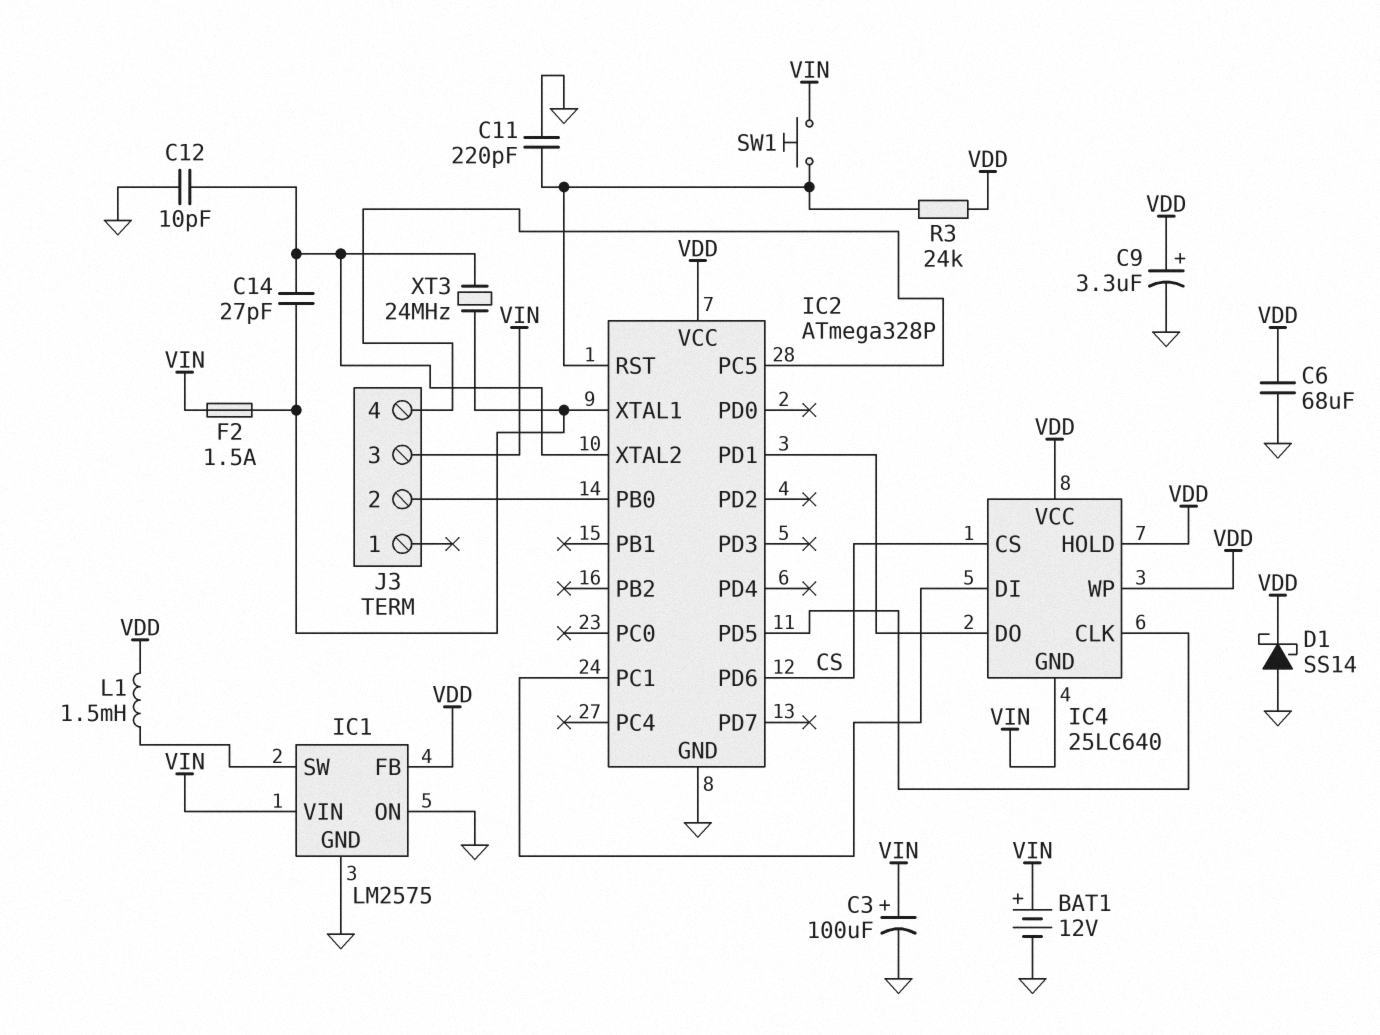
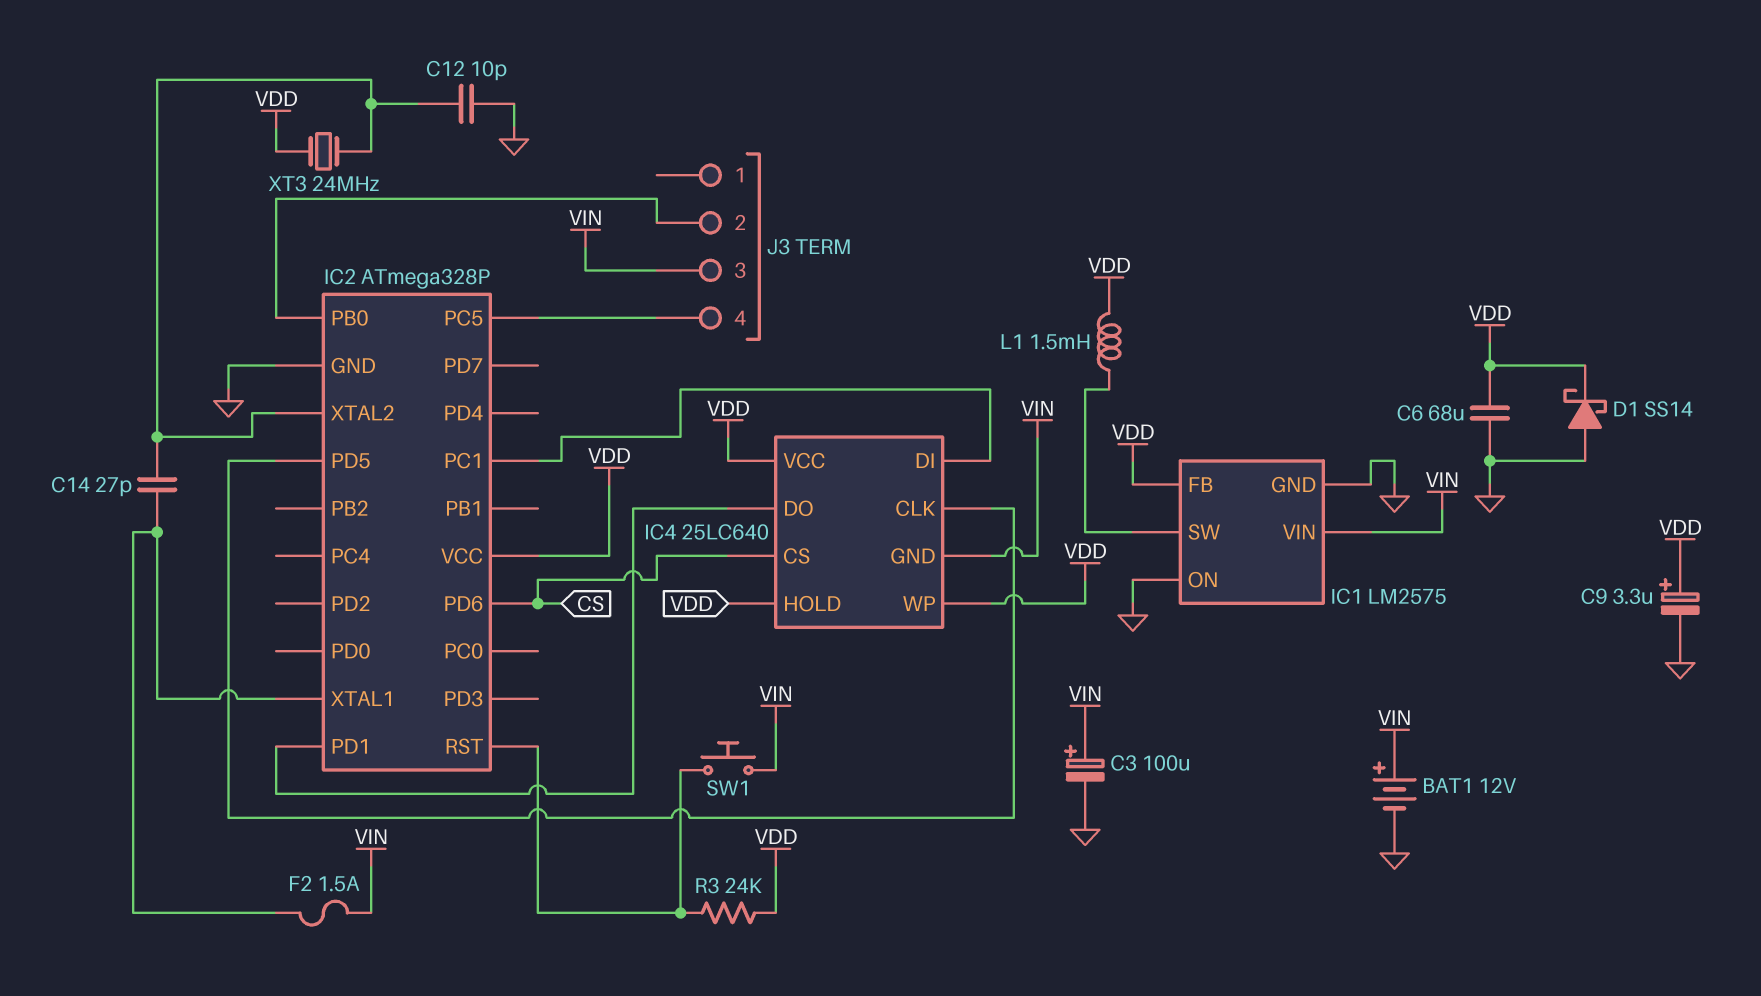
C11: 220pF (GND, IC2/RST) -> none
XT3: 24MHz (IC2/XTAL1, IC2/XTAL2) -> 24MHz (IC2/XTAL2, VDD)

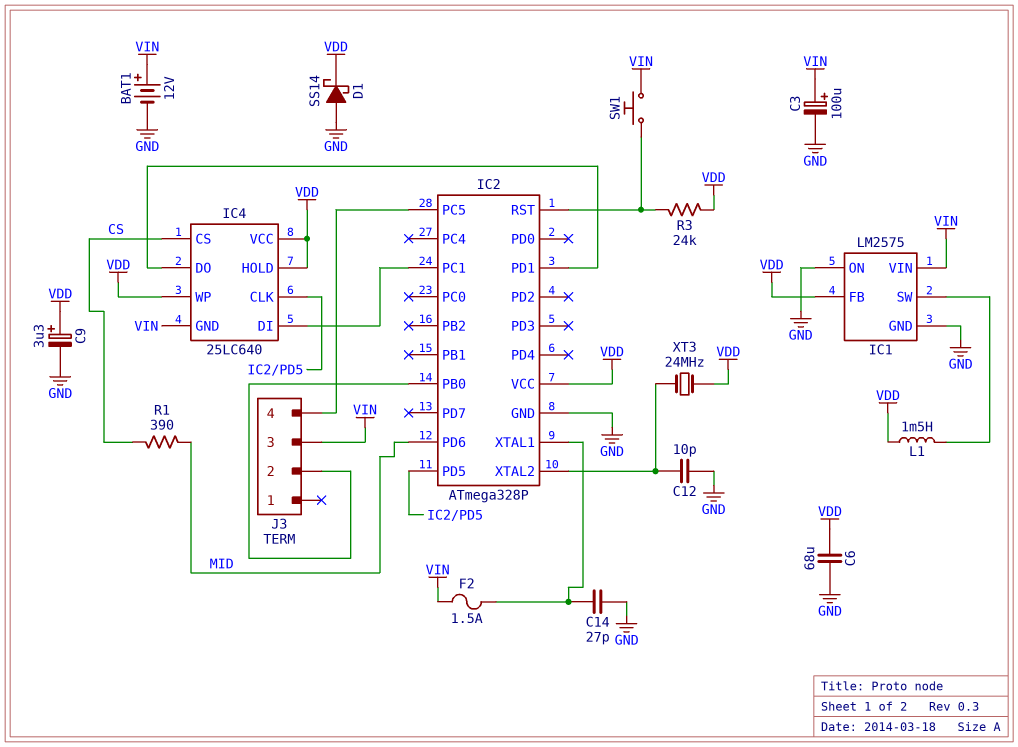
C14: 27pF (IC2/XTAL1, IC2/XTAL2) -> 27pF (GND, IC2/XTAL1)
IC2 pin PD6: CS -> MID
R1: none -> 390 (CS, MID)

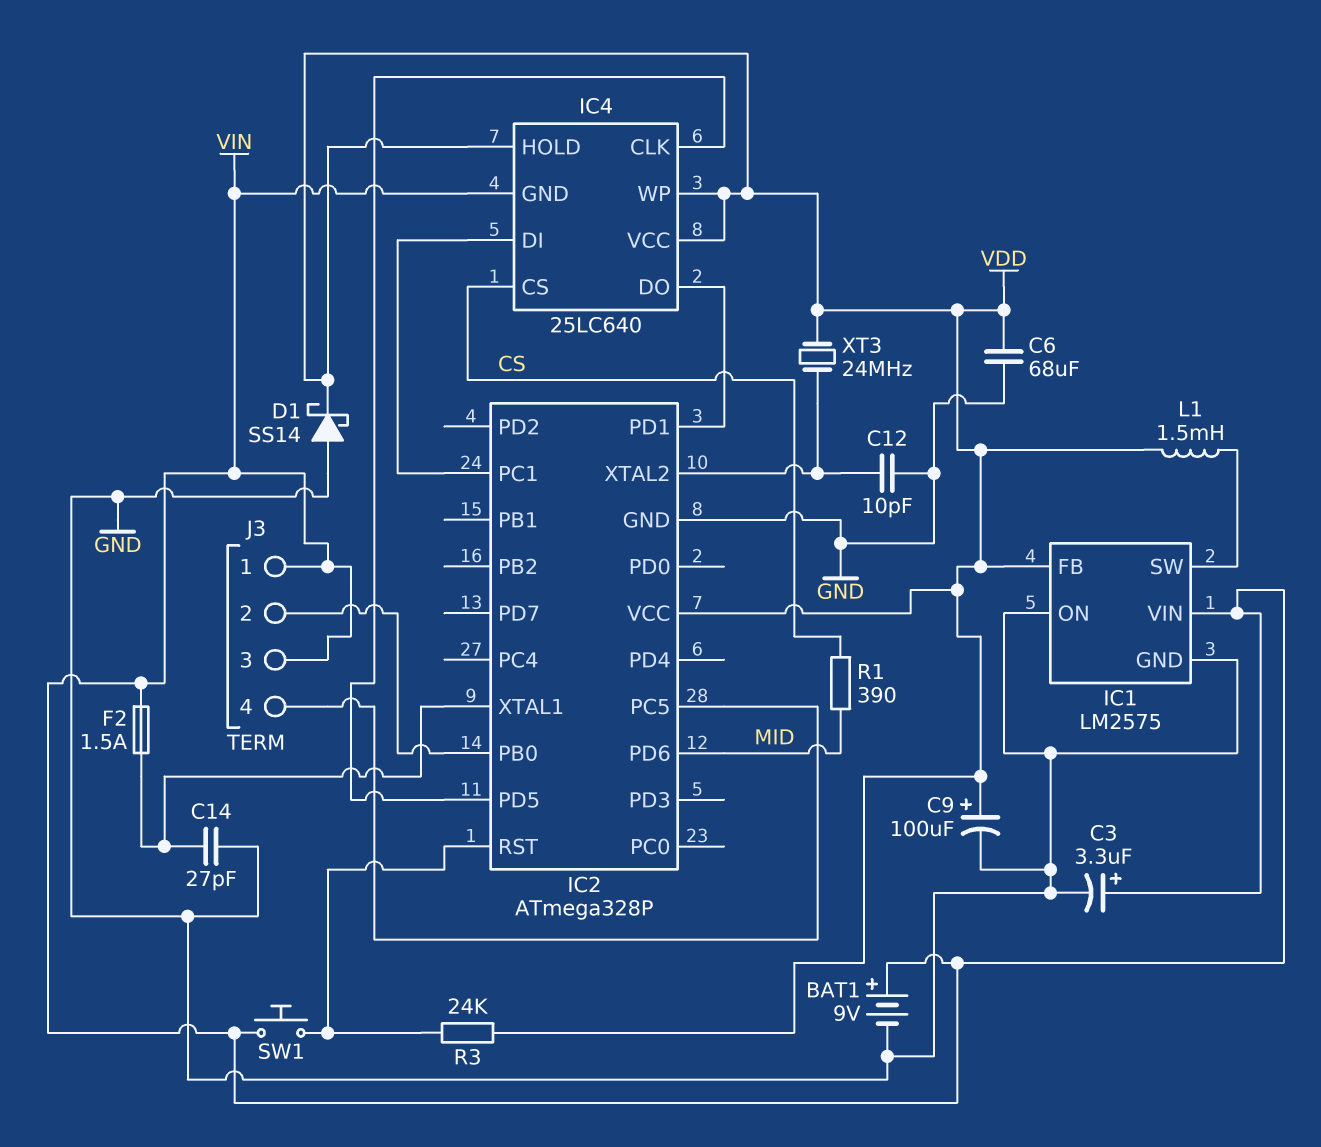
BAT1: 12V (plus VIN, minus GND) -> 9V (plus VIN, minus GND)
C3: 100uF (plus VIN, minus GND) -> 3.3uF (plus VIN, minus GND)
C9: 3.3uF (plus VDD, minus GND) -> 100uF (plus VDD, minus GND)
J3 pin 1: none -> VIN

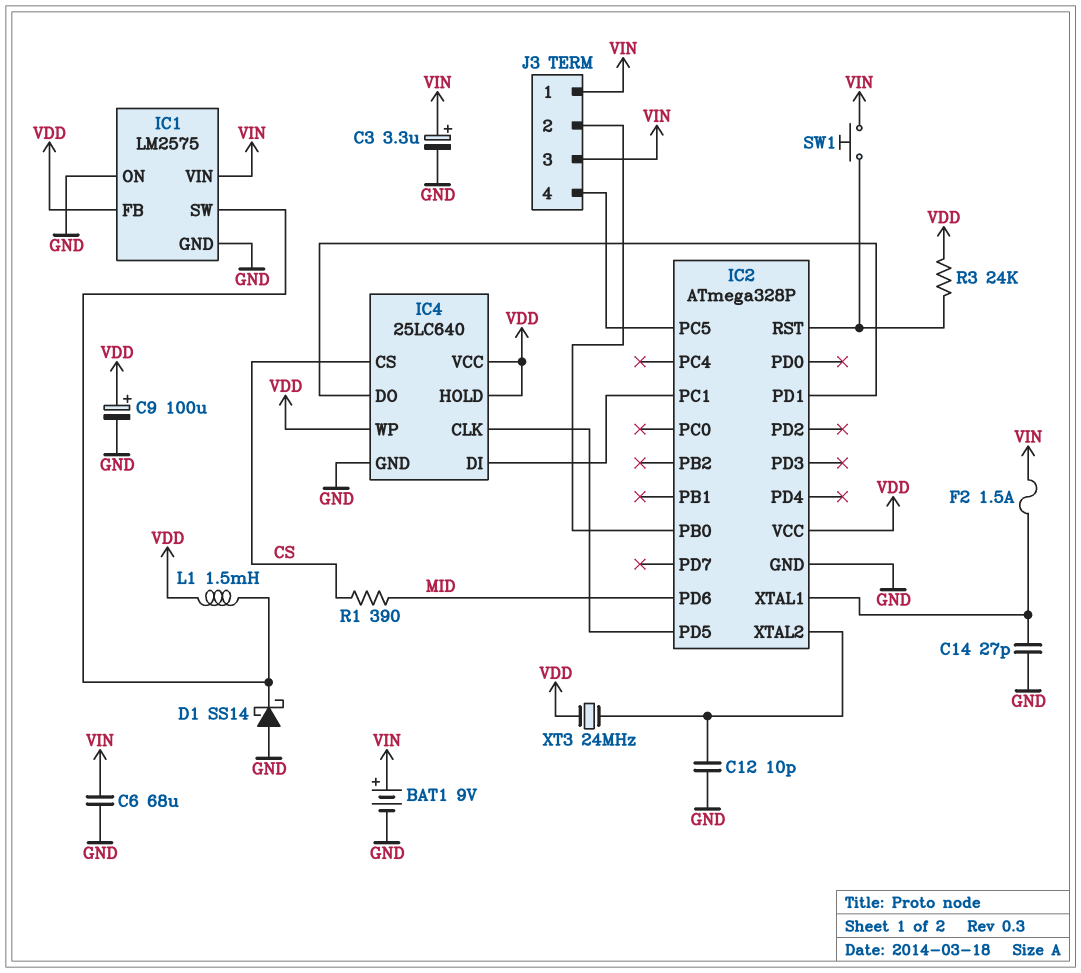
C6: 68uF (GND, VDD) -> 68uF (GND, VIN)
D1: schottky SS14 (A GND, K VDD) -> schottky SS14 (A GND, K IC1/SW)
IC4 pin GND: VIN -> GND

